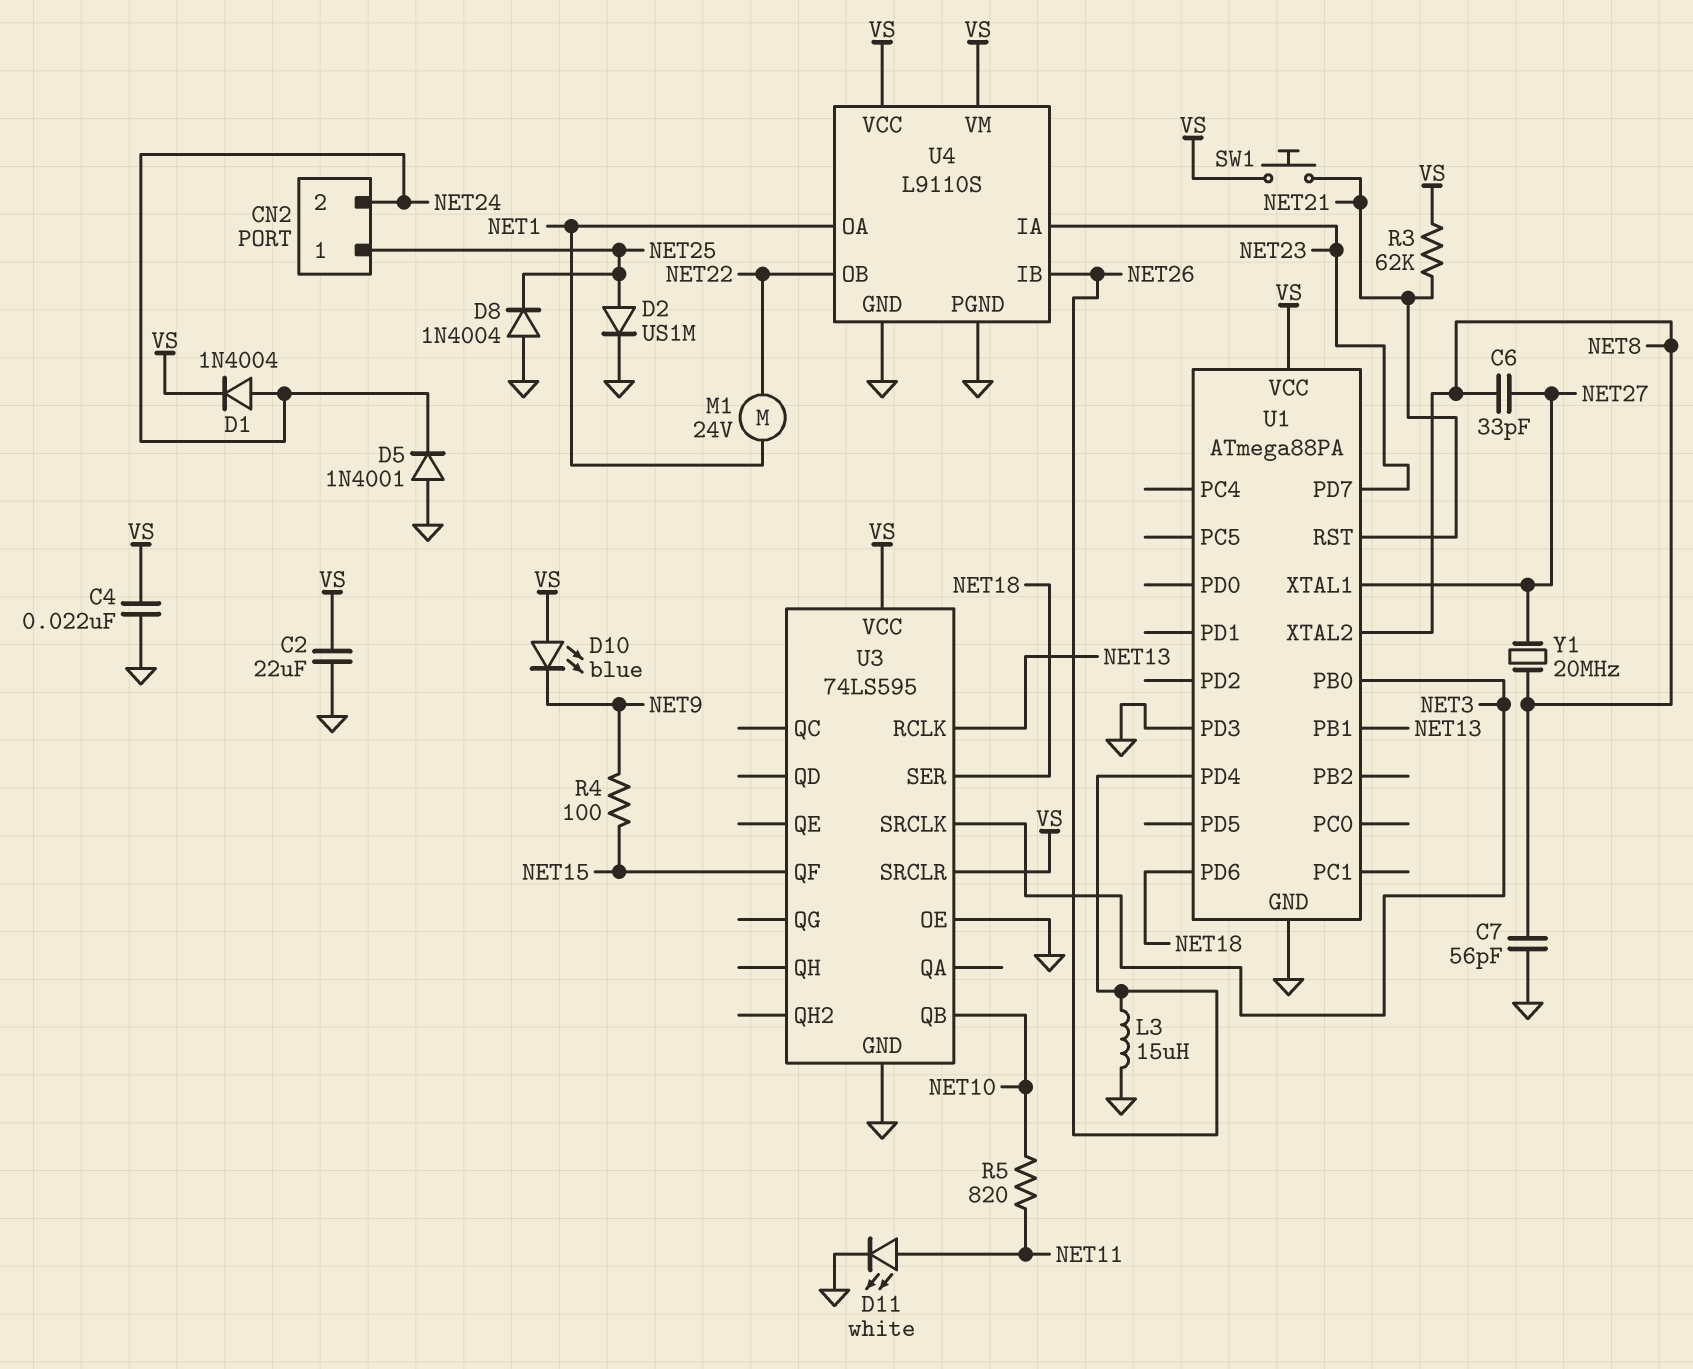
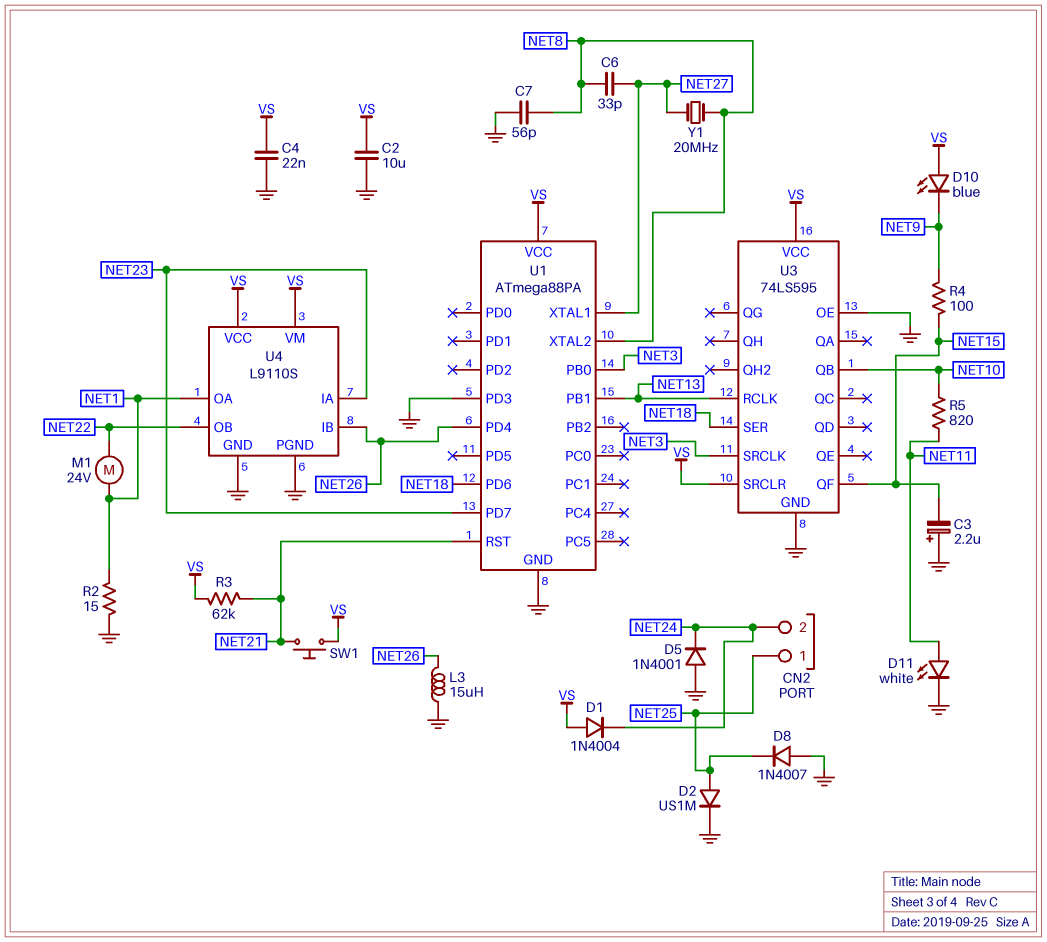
C2: 22uF (GND, VS) -> 10uF (GND, VS)
C3: none -> 2.2uF (plus GND, minus NET15)
D1: diode 1N4004 (A NET24, K VS) -> diode 1N4004 (A VS, K NET24)
D8: diode 1N4004 (A GND, K NET25) -> diode 1N4007 (A GND, K NET25)
R2: none -> 15 (GND, NET1)

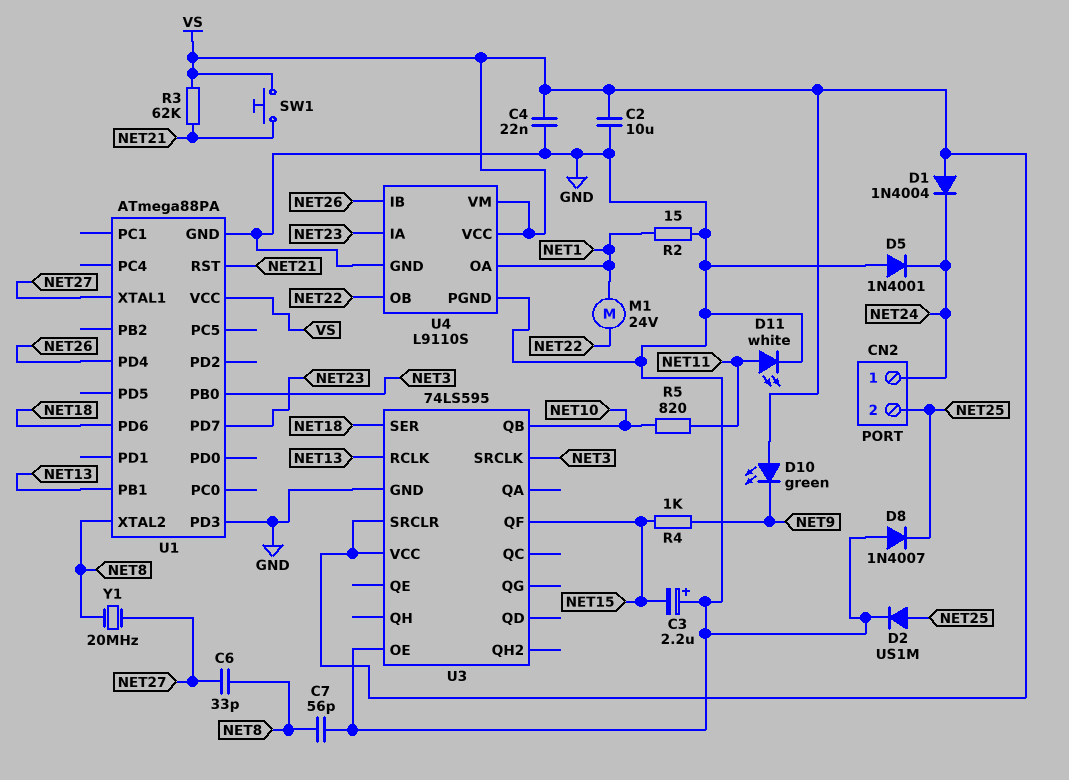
CN2 pin 1: NET25 -> NET24
CN2 pin 2: NET24 -> NET25
D10: LED blue (A VS, K NET9) -> LED green (A VS, K NET9)
L3: 15uH (GND, NET26) -> none
R4: 100 (NET9, NET15) -> 1k (NET9, NET15)

